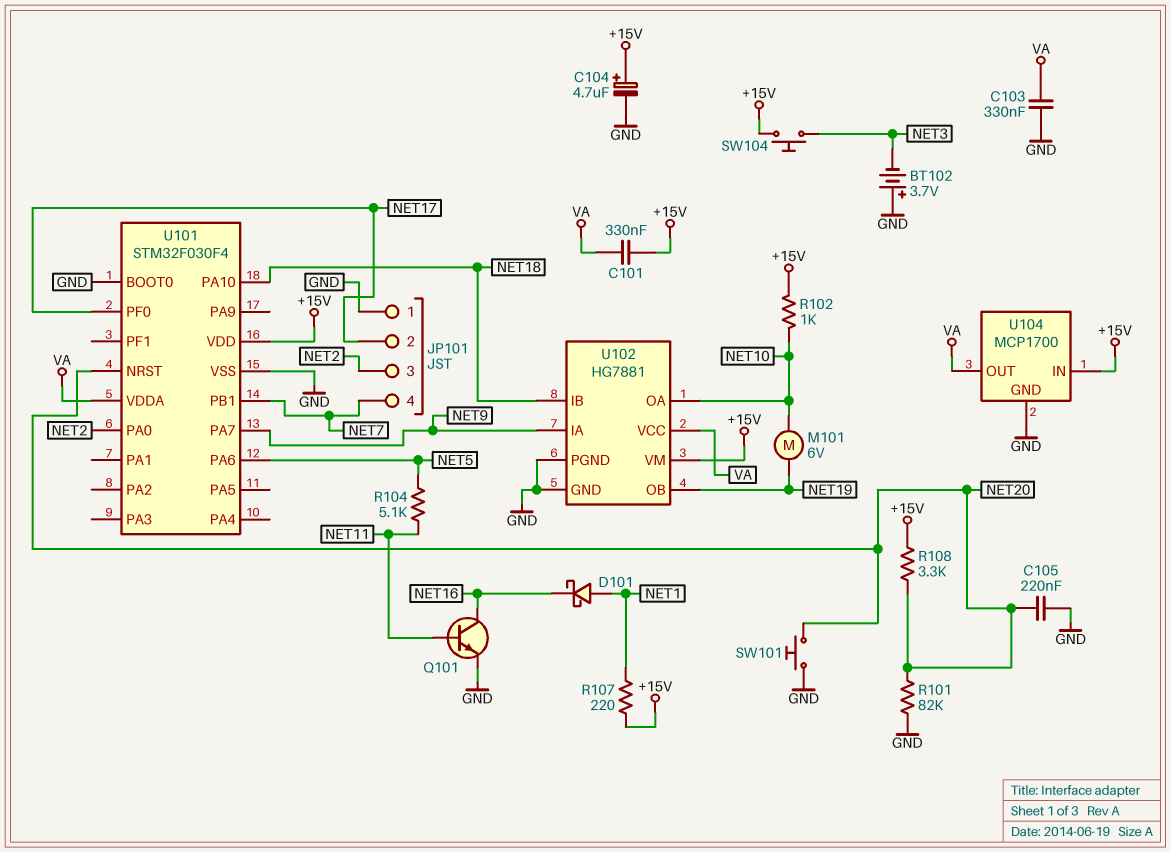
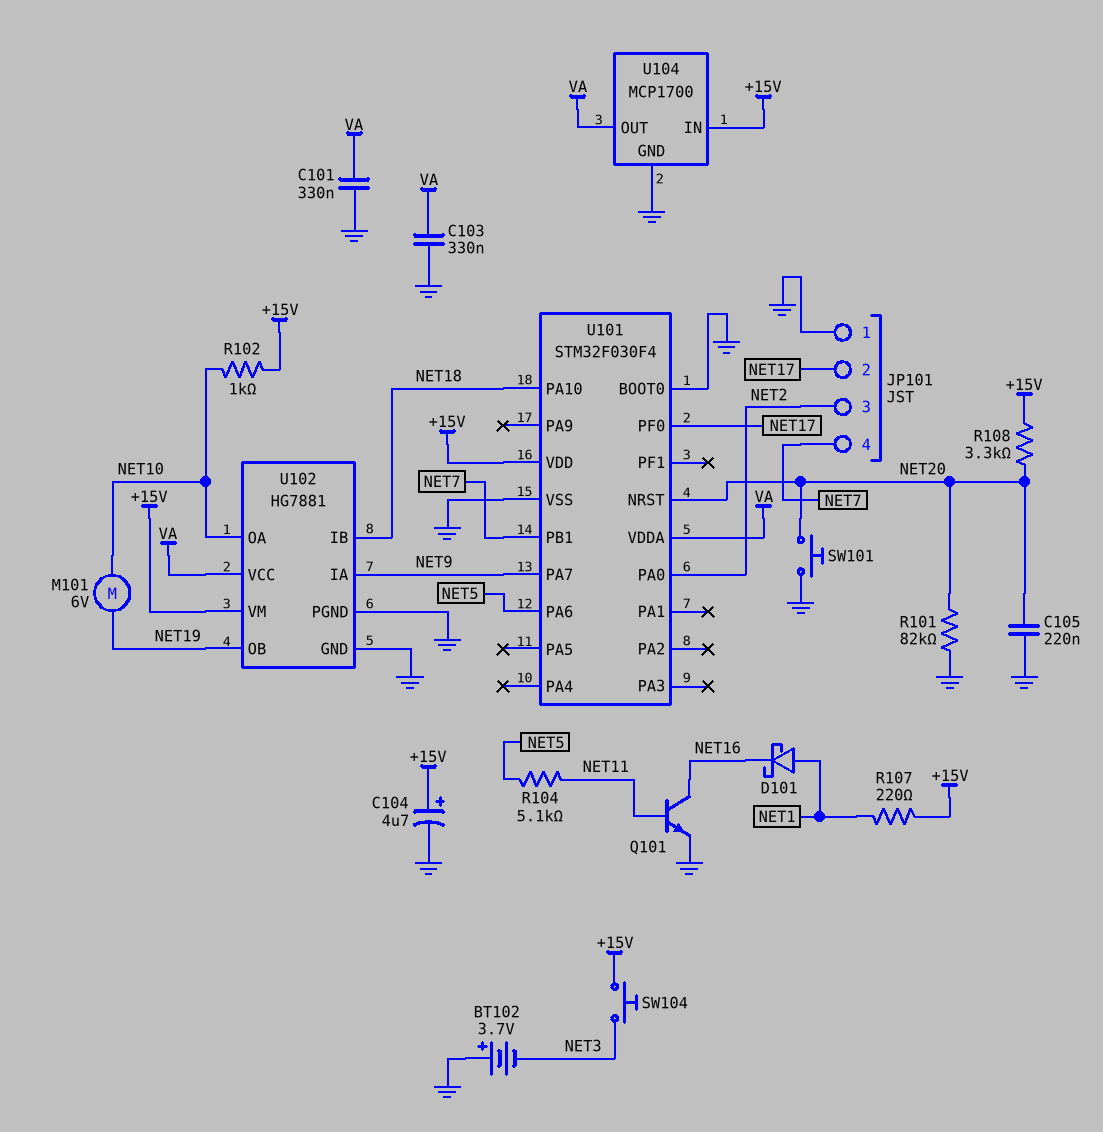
C101: 330nF (+15V, VA) -> 330nF (GND, VA)

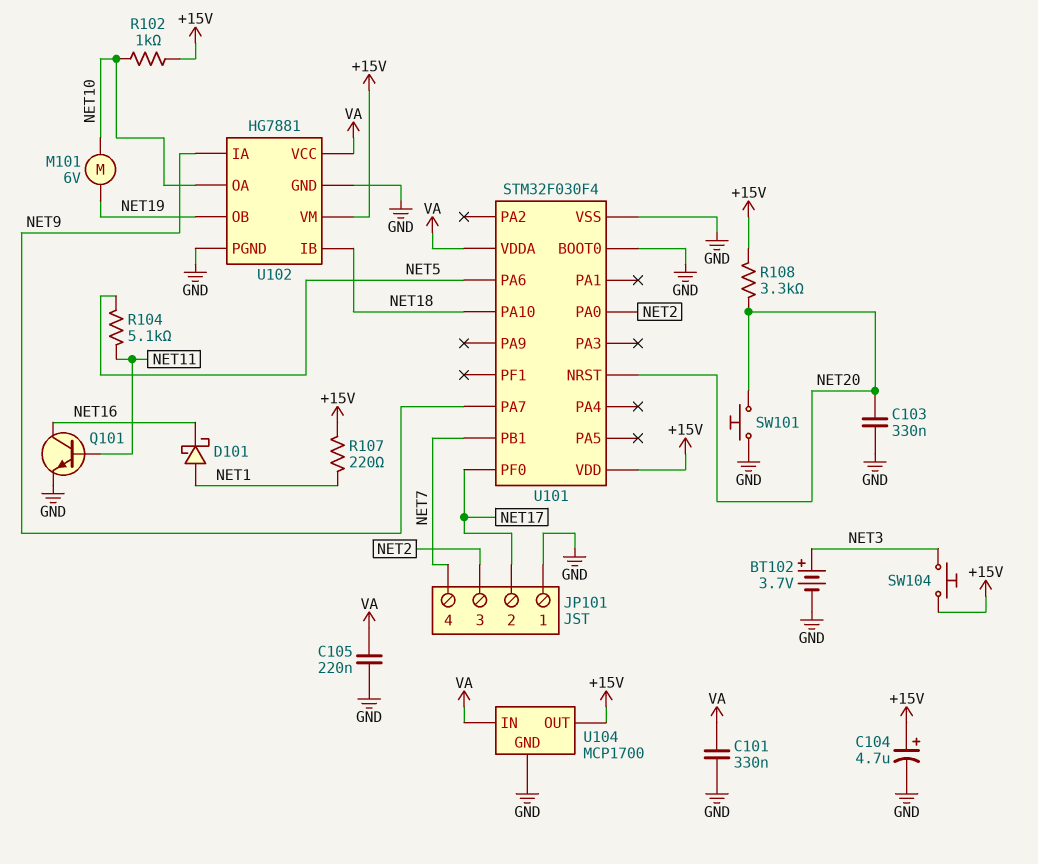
BT102: 3.7V (plus GND, minus NET3) -> 3.7V (plus NET3, minus GND)
C103: 330nF (GND, VA) -> 330nF (GND, NET20)
C105: 220nF (GND, NET20) -> 220nF (GND, VA)
R101: 82k (GND, NET20) -> none
U104 pin IN: +15V -> VA
U104 pin OUT: VA -> +15V

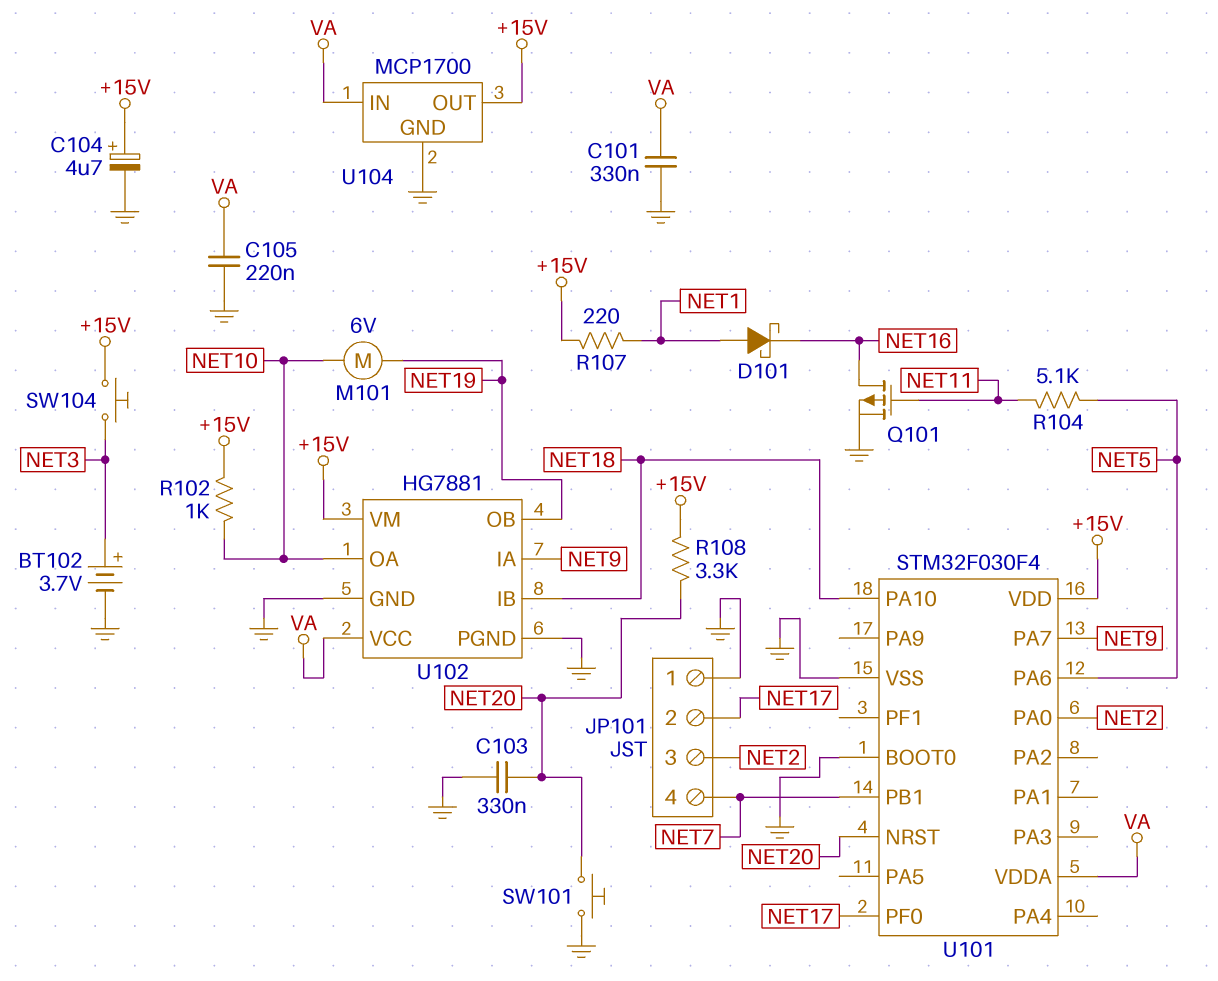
Q101: NPN (B NET11, C NET16, E GND) -> PMOS (G NET11, D NET16, S GND)

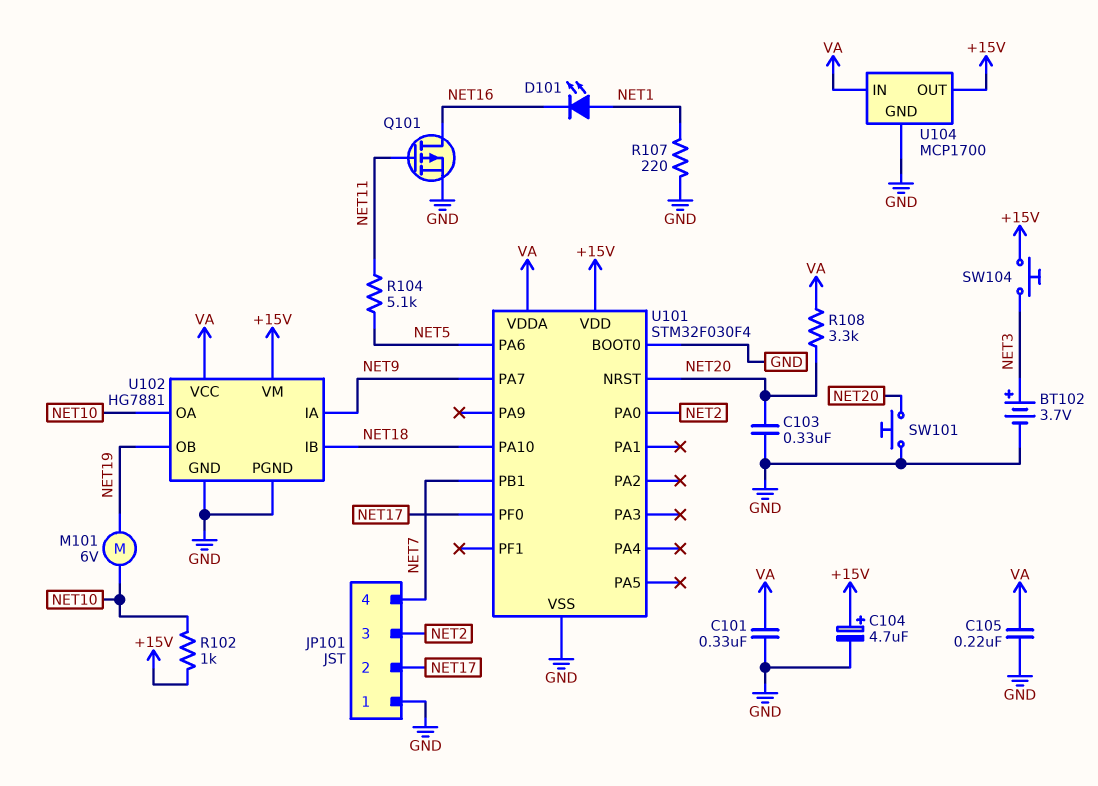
D101: schottky (A NET1, K NET16) -> LED (A NET1, K NET16)
R107: 220 (+15V, NET1) -> 220 (GND, NET1)
R108: 3.3k (+15V, NET20) -> 3.3k (NET20, VA)

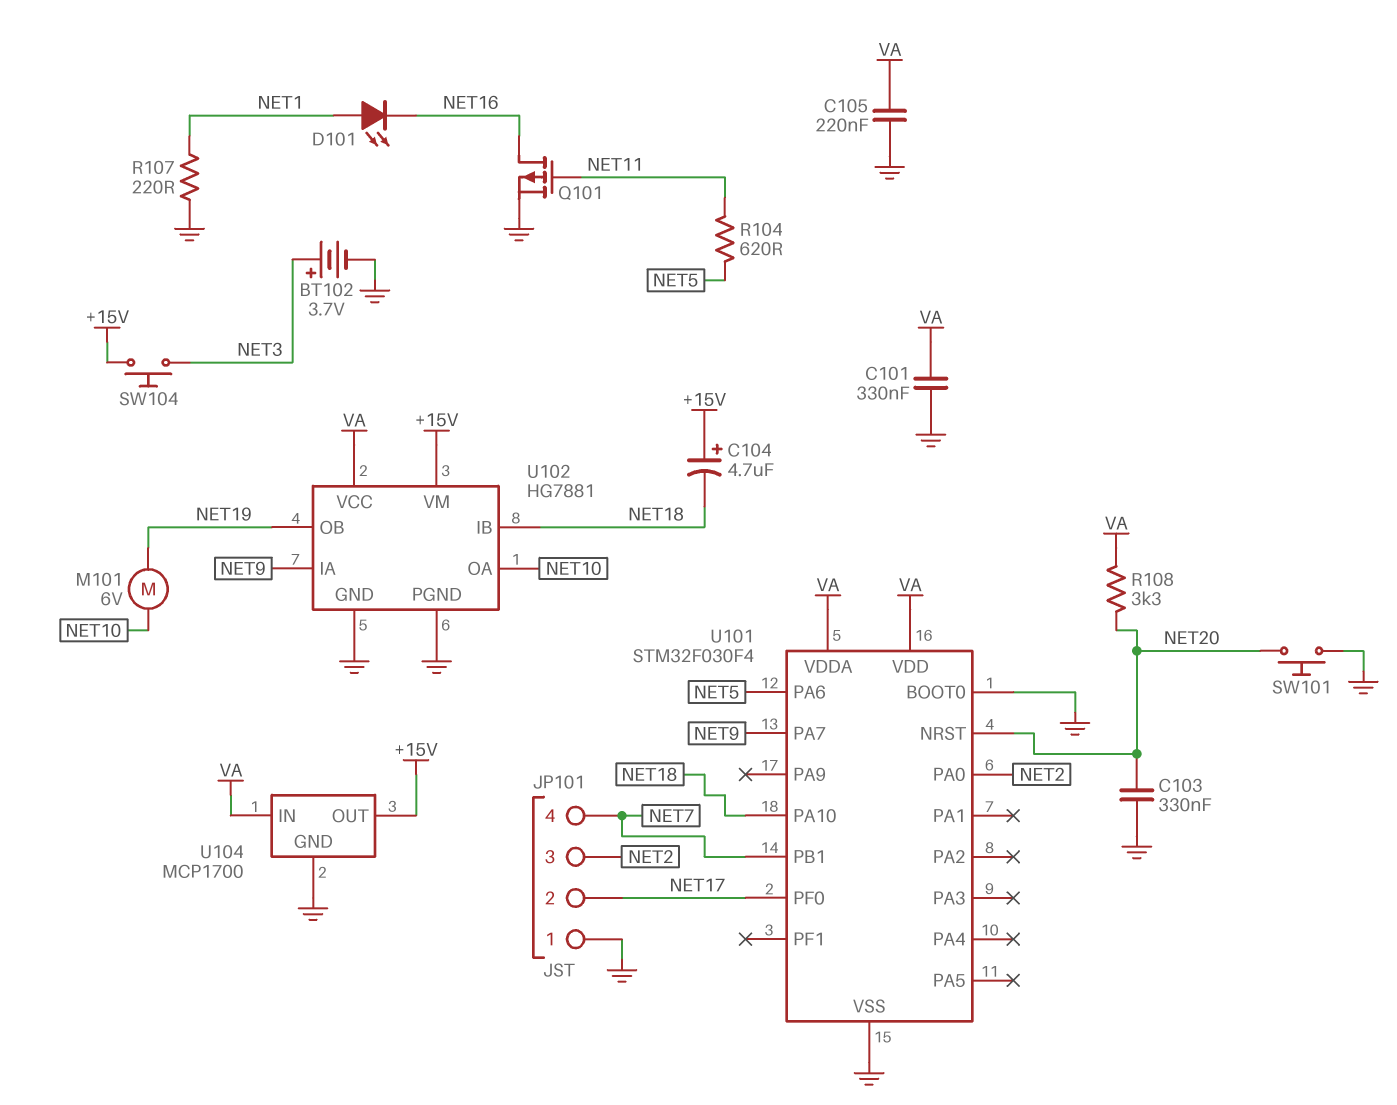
C104: 4.7uF (plus +15V, minus GND) -> 4.7uF (plus +15V, minus NET18)
R102: 1k (+15V, NET10) -> none
R104: 5.1k (NET5, NET11) -> 620 (NET5, NET11)
U101 pin VDD: +15V -> VA

